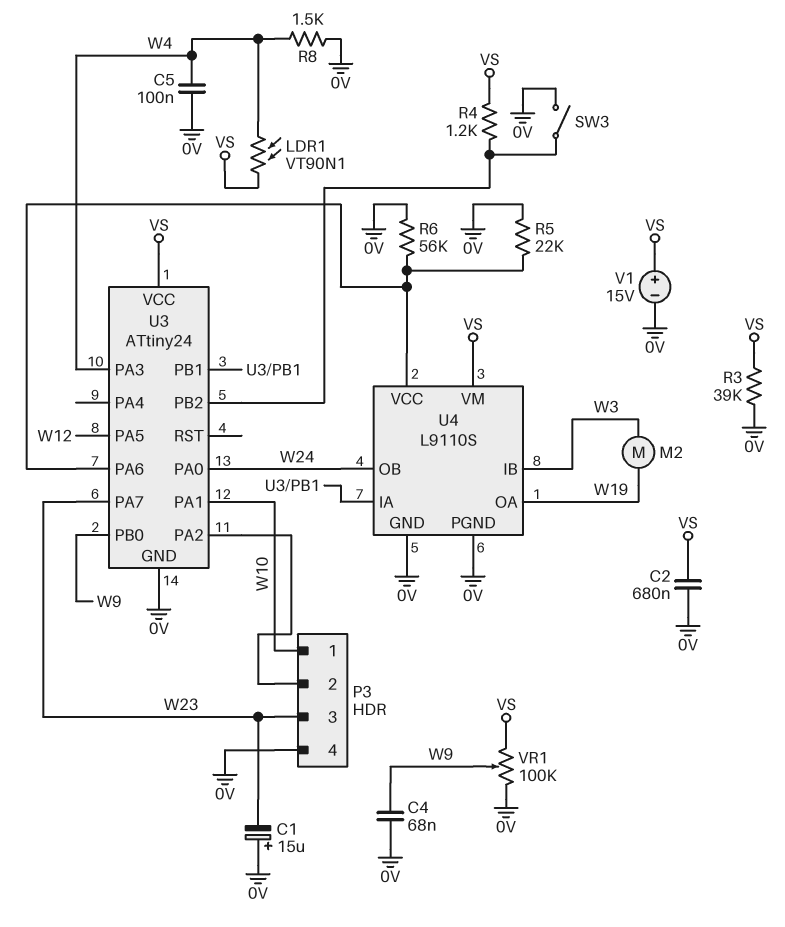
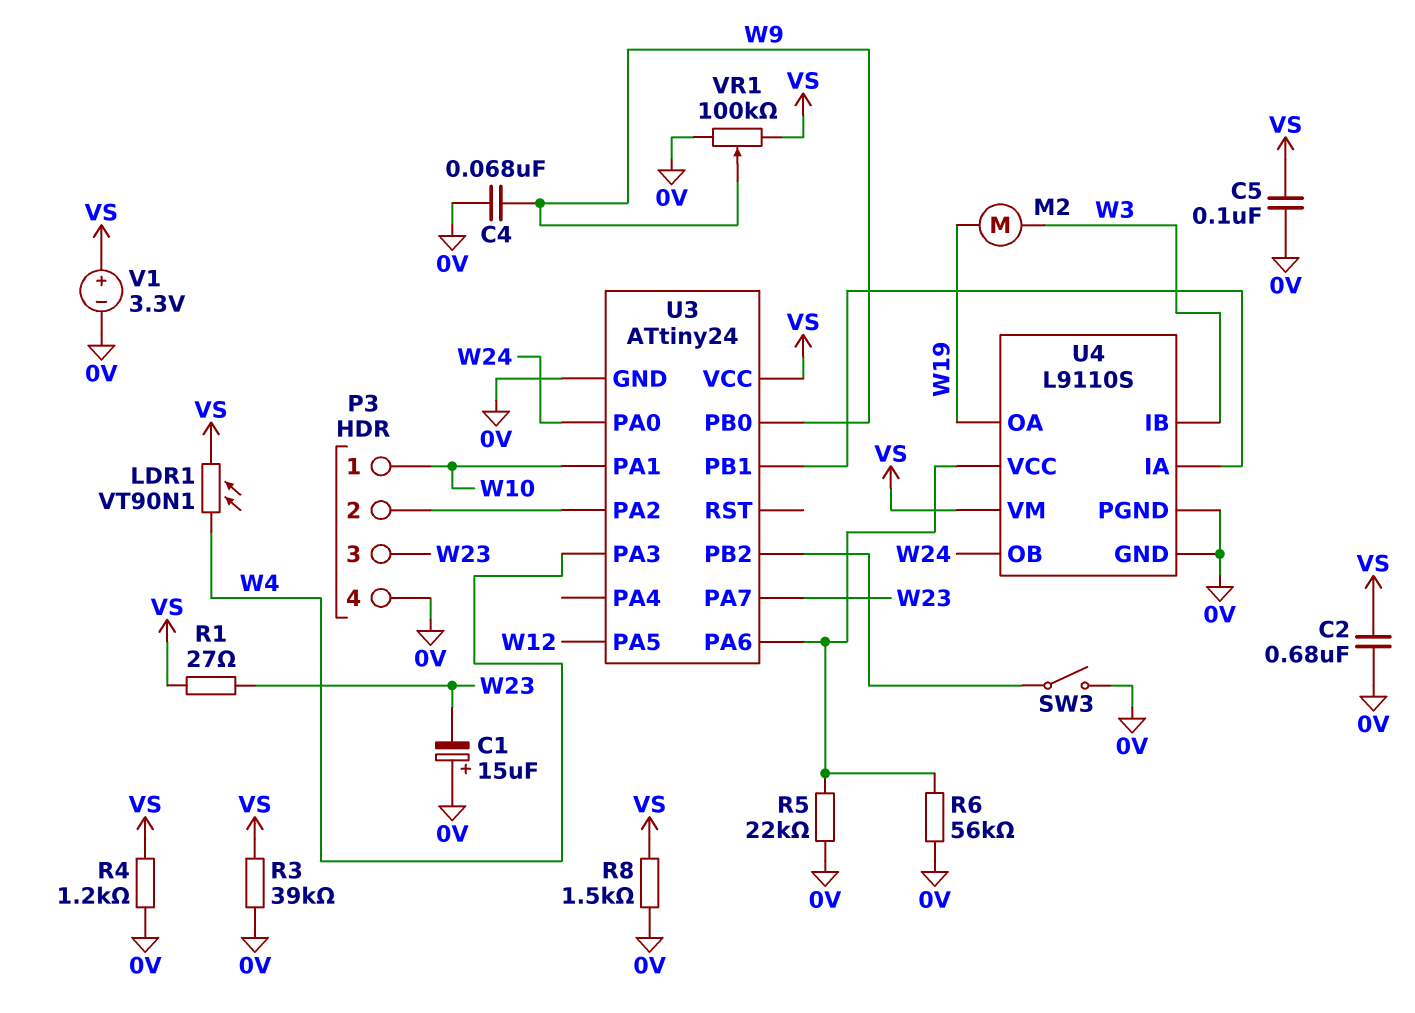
C5: 100nF (0V, W4) -> 100nF (0V, VS)
R1: none -> 27 (VS, W23)
R4: 1.2k (U3/PB2, VS) -> 1.2k (0V, VS)
R8: 1.5k (0V, W4) -> 1.5k (0V, VS)
V1: 15V (plus VS, minus 0V) -> 3.3V (plus VS, minus 0V)

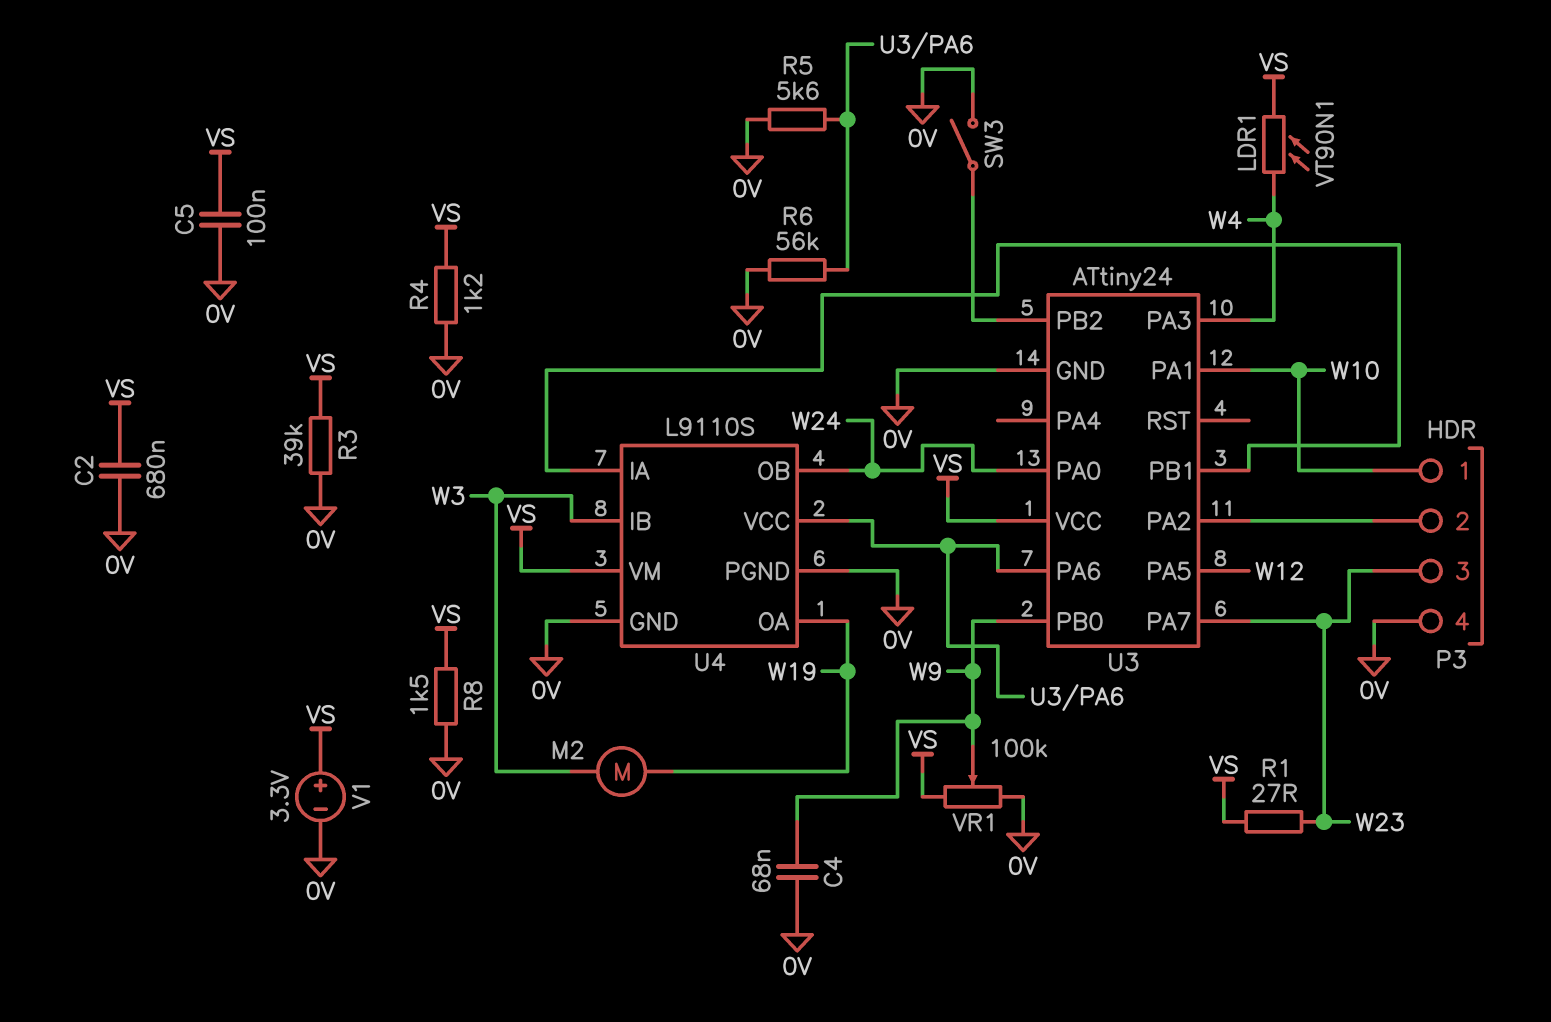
C1: 15uF (plus 0V, minus W23) -> none
R5: 22k (0V, U3/PA6) -> 5.6k (0V, U3/PA6)

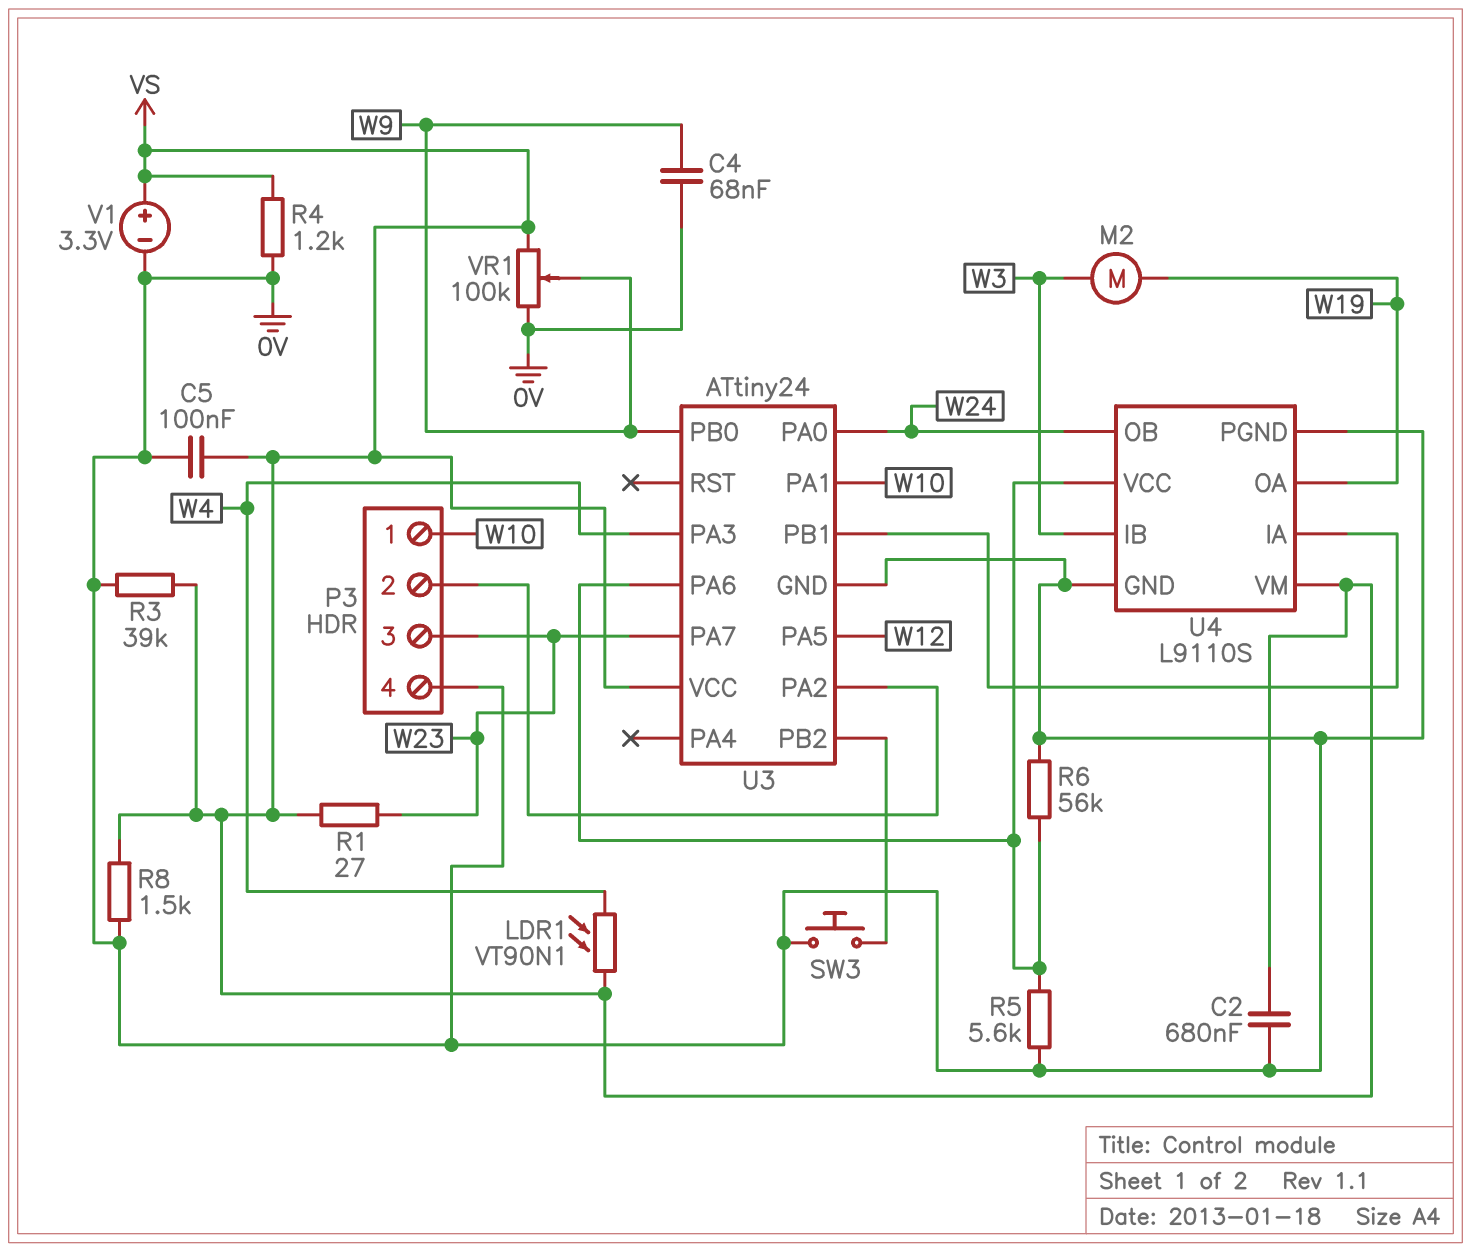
SW3: switch (0V, U3/PB2) -> button (0V, U3/PB2)

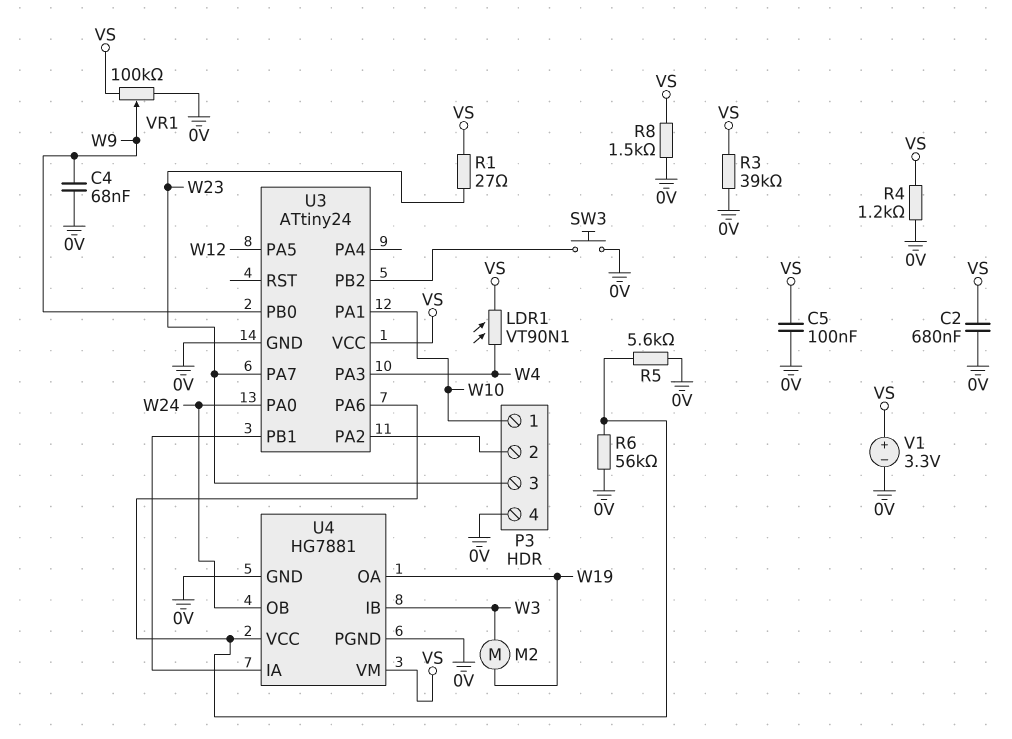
U4: L9110S -> HG7881

